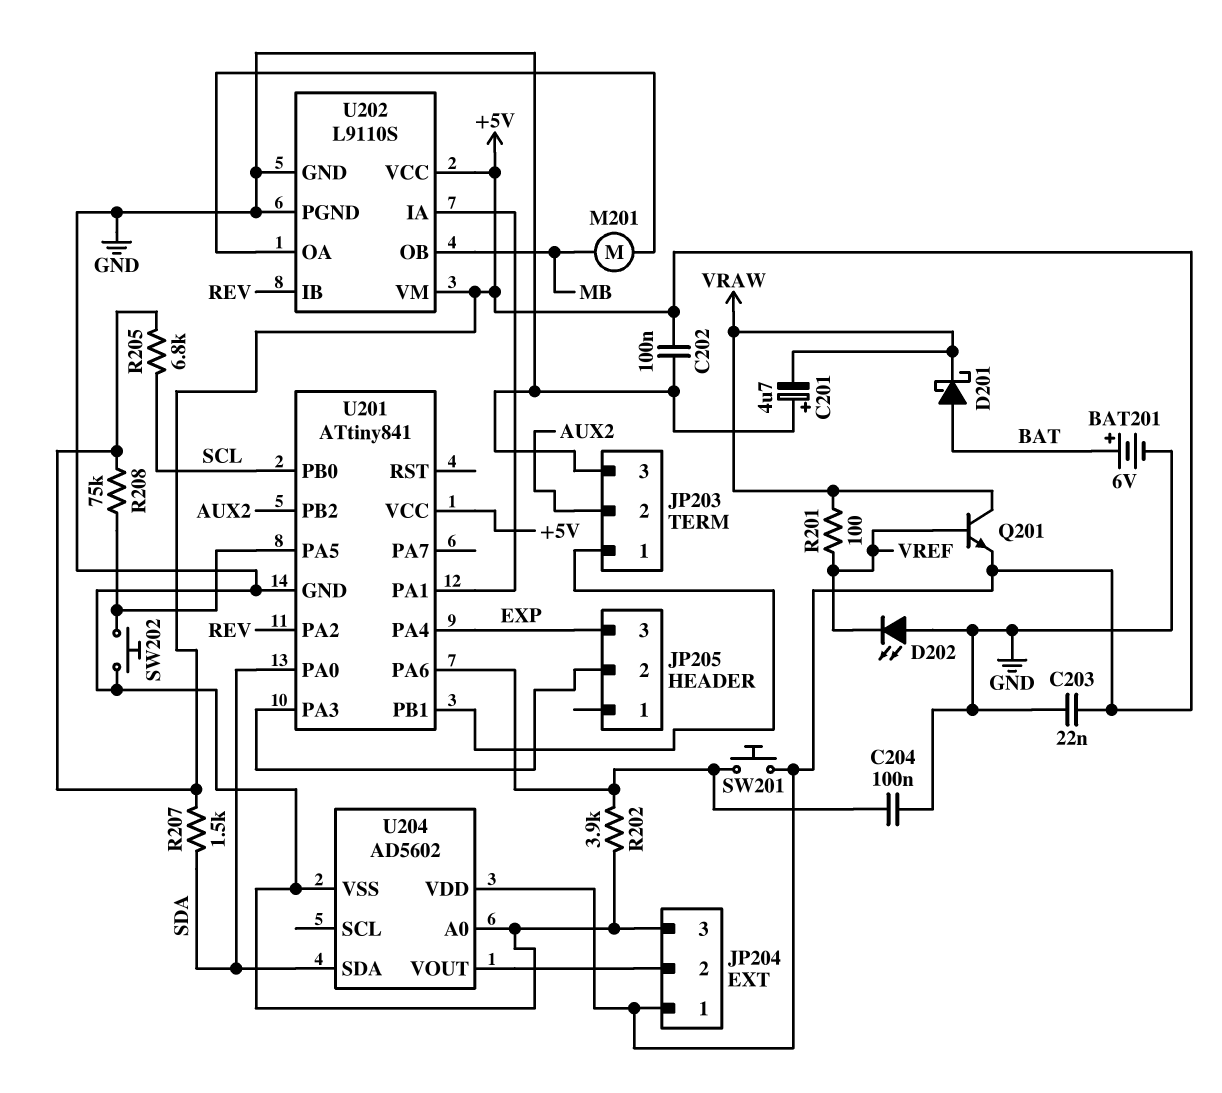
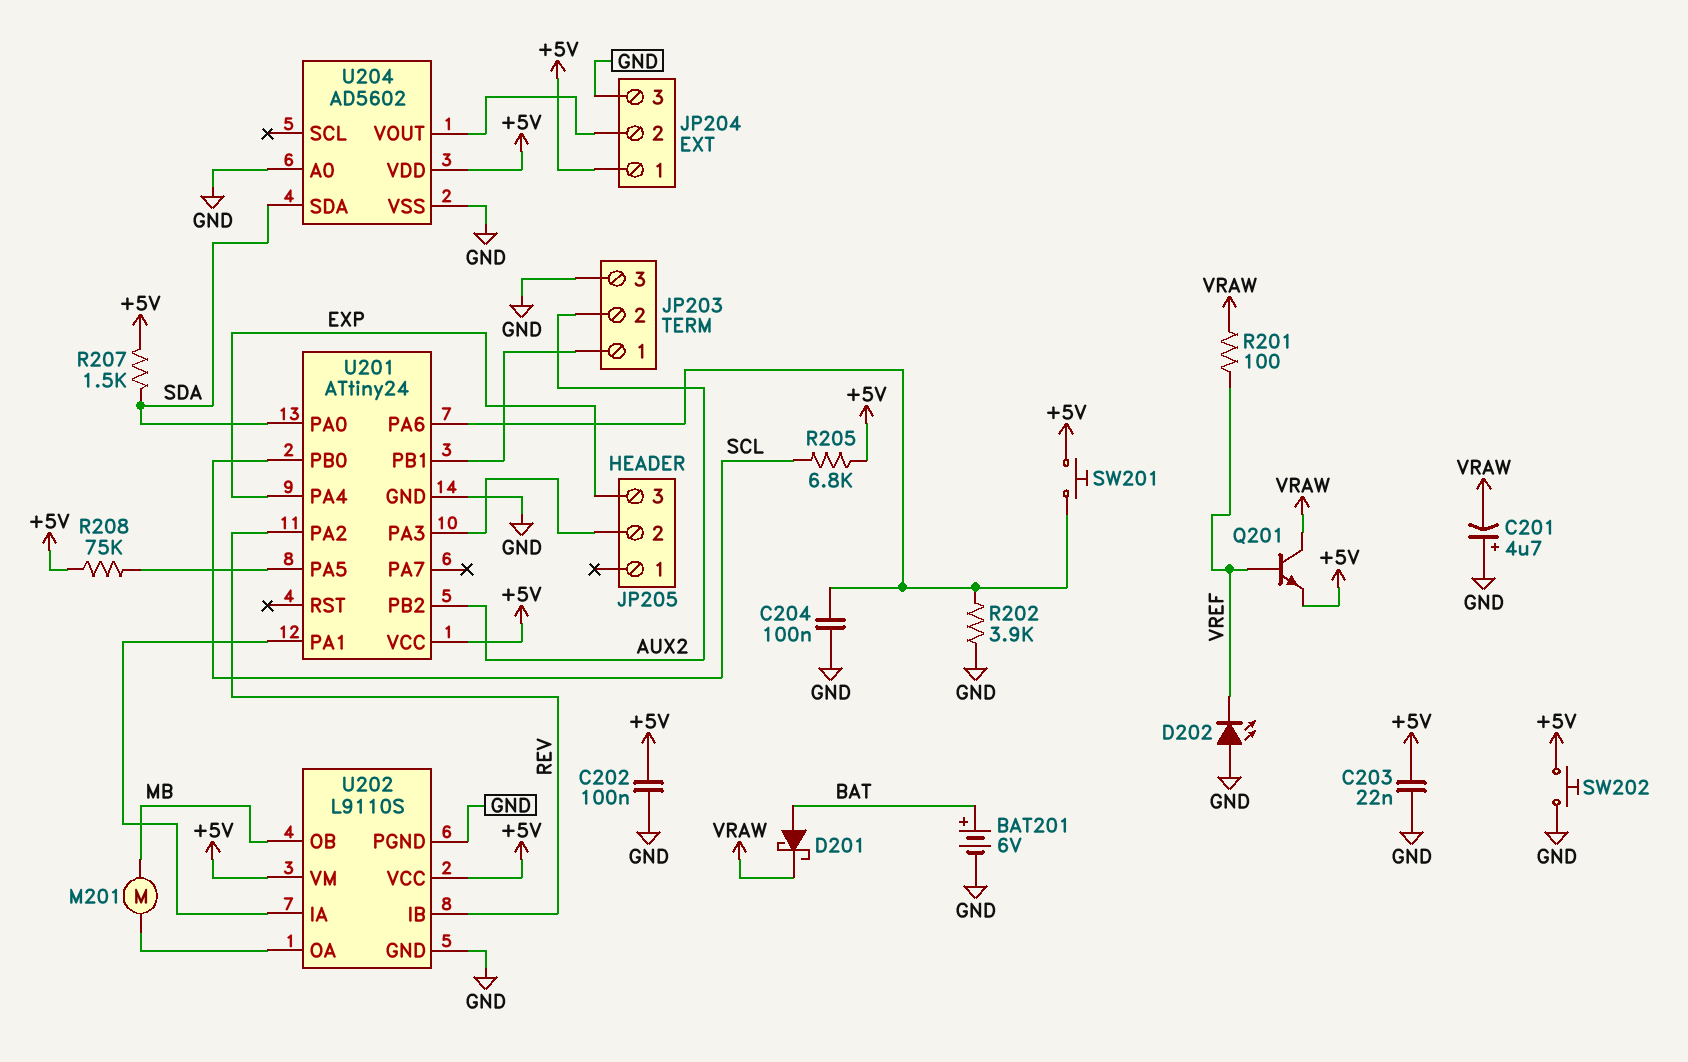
SW202: button (GND, U201/PA5) -> button (+5V, GND)
U201: ATtiny841 -> ATtiny24

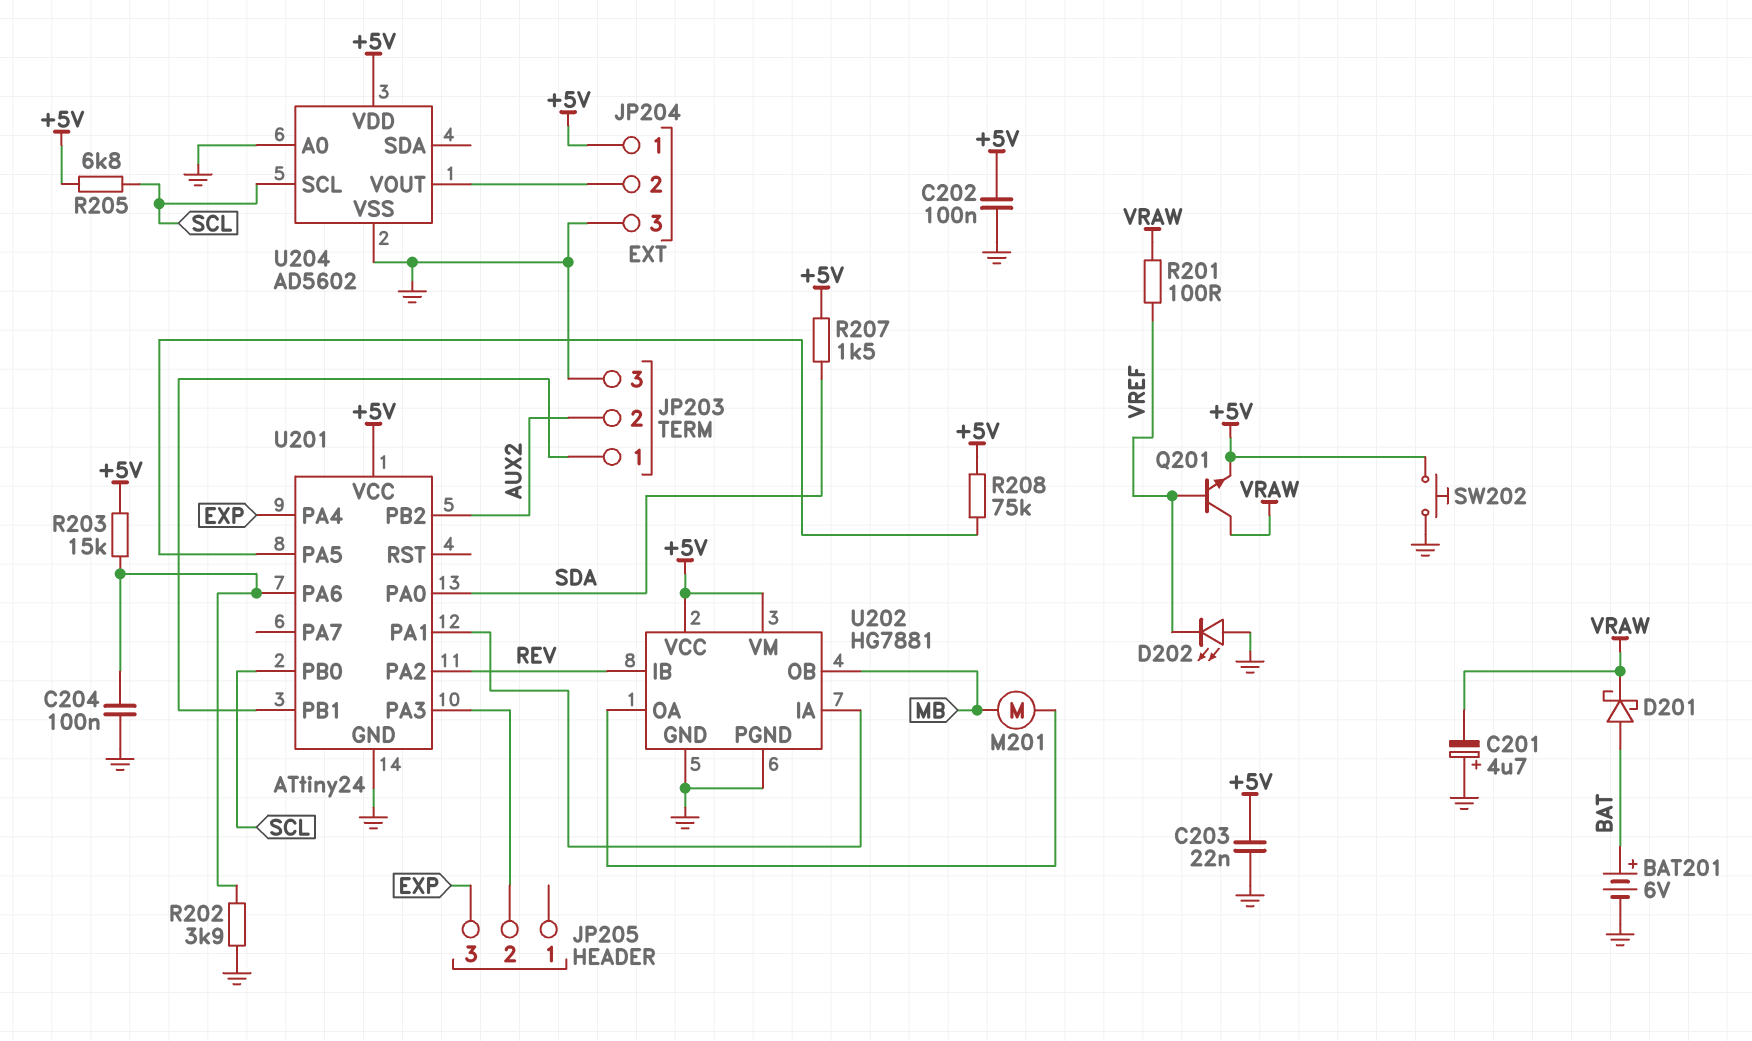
R203: none -> 15k (+5V, U201/PA6)
SW201: button (+5V, U201/PA6) -> none
U202: L9110S -> HG7881
U204 pin SCL: none -> SCL
U204 pin SDA: SDA -> none

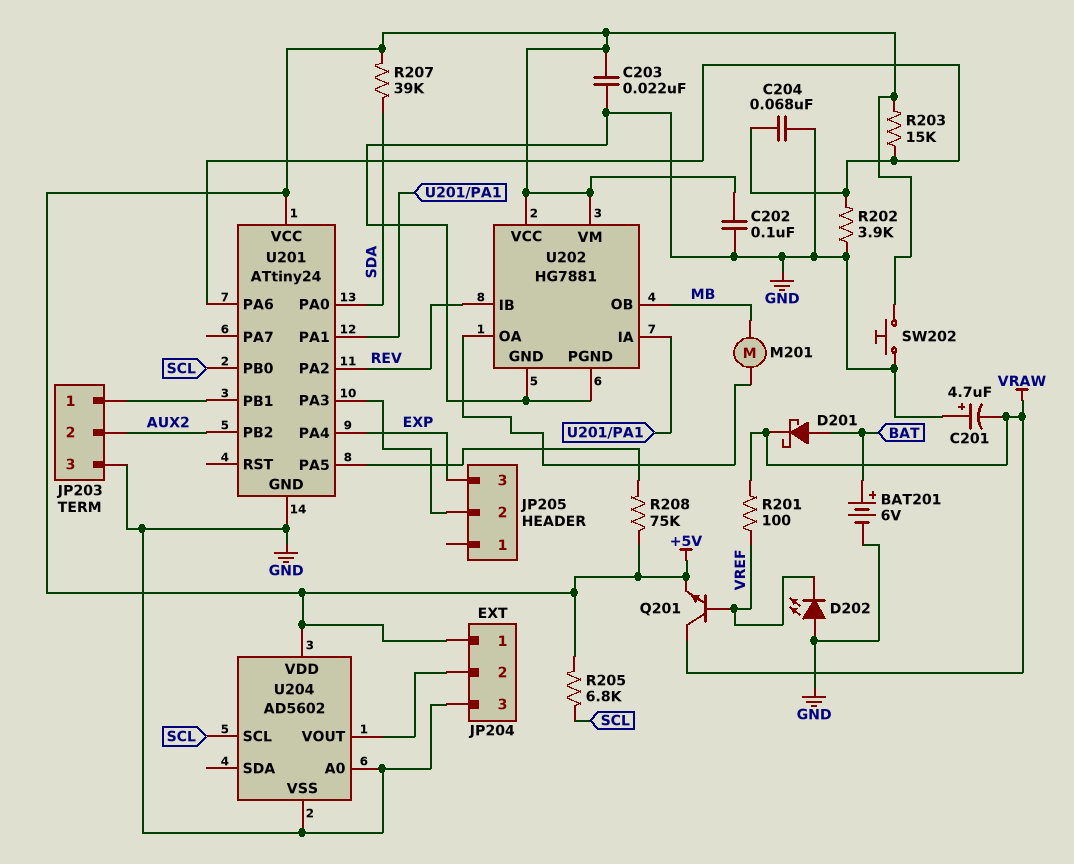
C204: 100nF (GND, U201/PA6) -> 68nF (GND, U201/PA6)
R207: 1.5k (+5V, SDA) -> 39k (+5V, SDA)

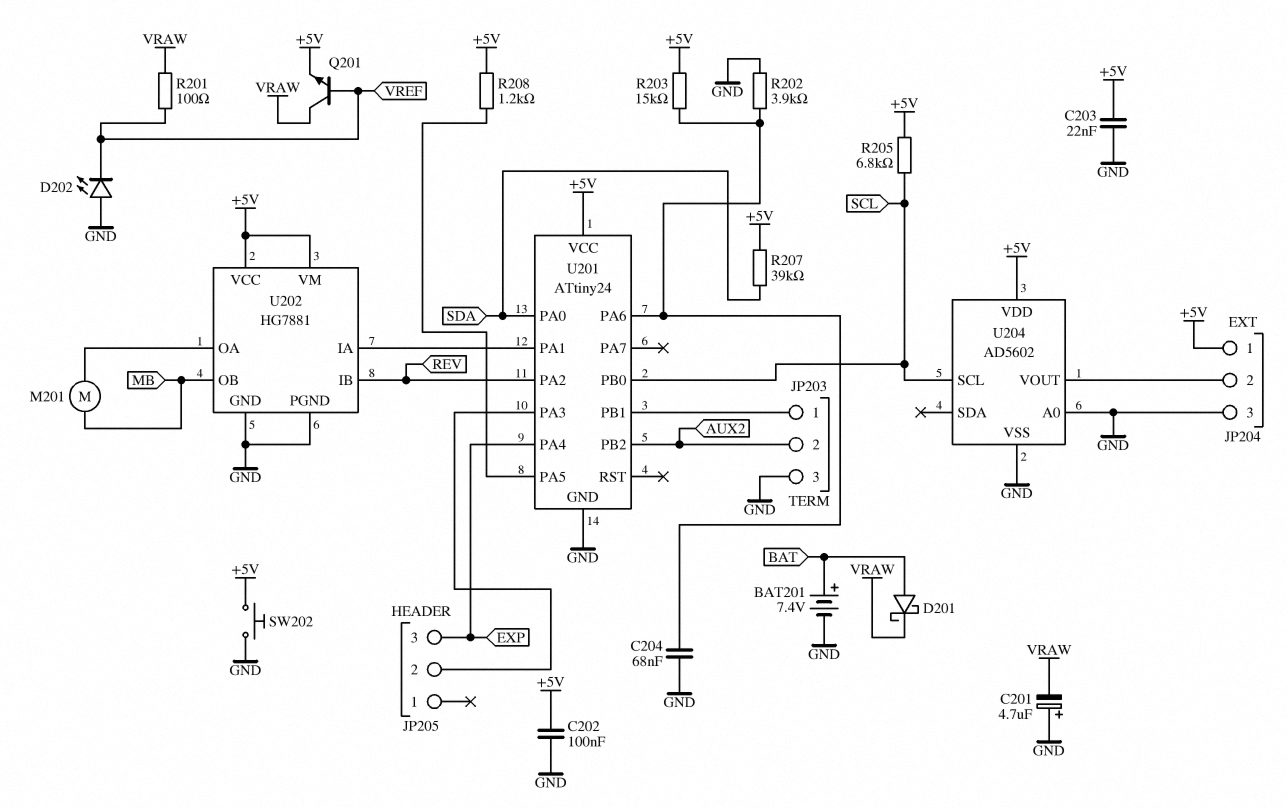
BAT201: 6V (plus BAT, minus GND) -> 7.4V (plus BAT, minus GND)
R208: 75k (+5V, U201/PA5) -> 1.2k (+5V, U201/PA5)

